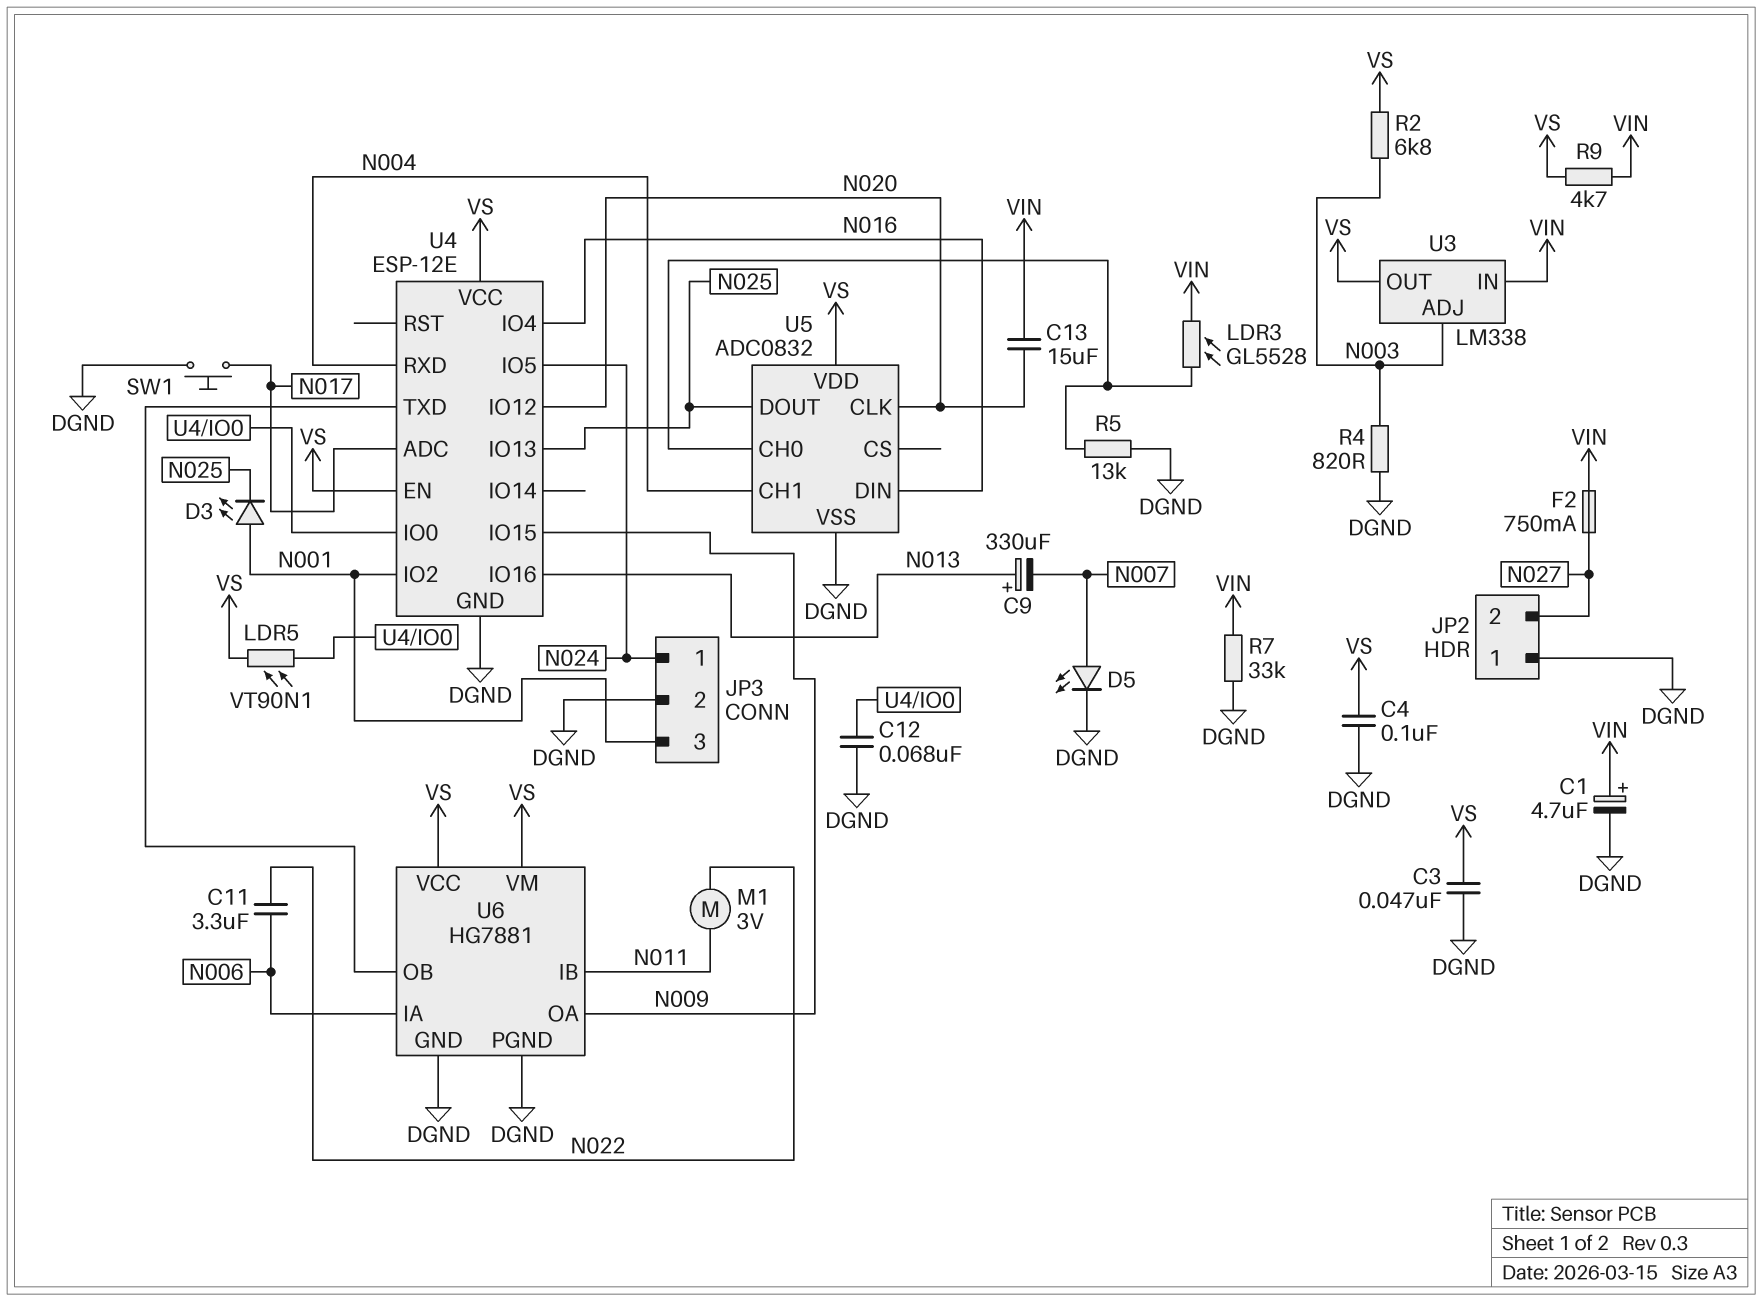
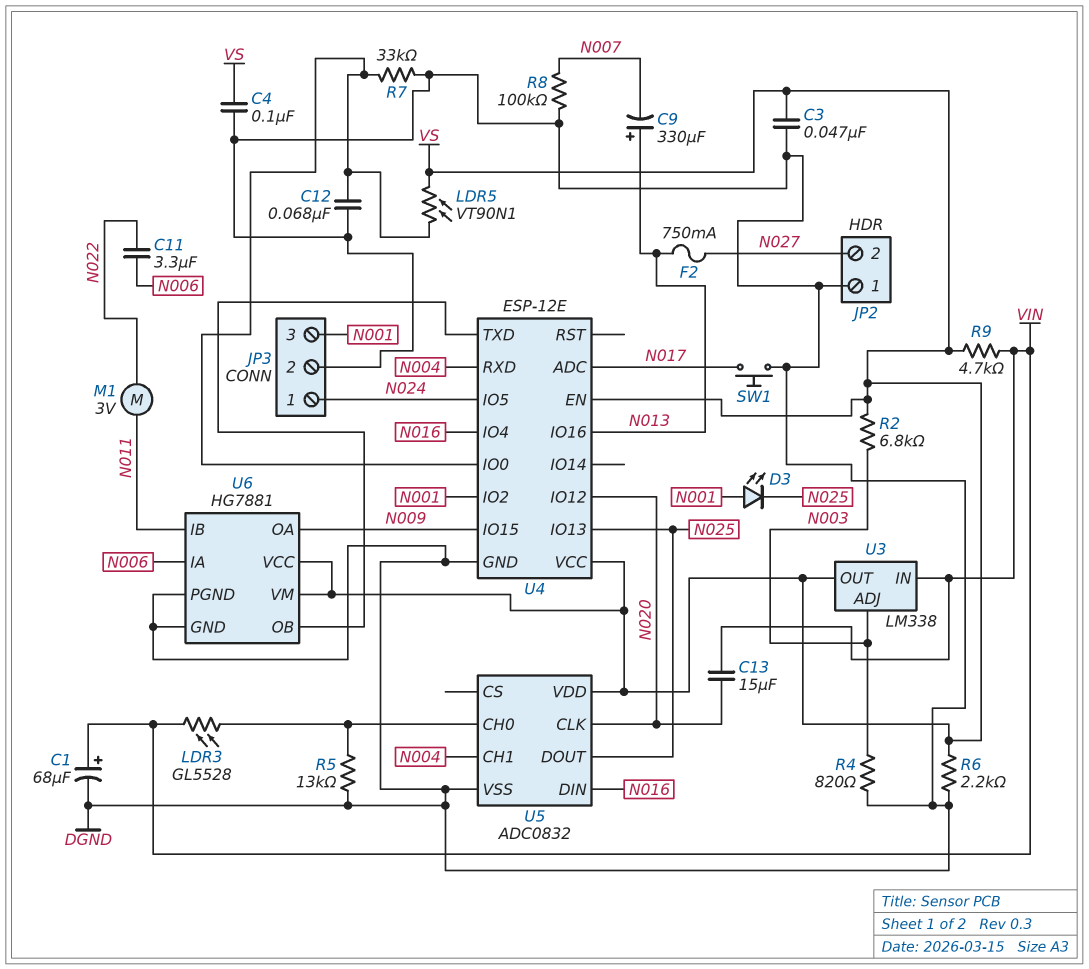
C1: 4.7uF (plus VIN, minus DGND) -> 68uF (plus VIN, minus DGND)
D5: LED (A N007, K DGND) -> none
F2: 750mA (N027, VIN) -> 750mA (N013, N027)
R6: none -> 2.2k (DGND, VS)
R7: 33k (DGND, VIN) -> 33k (DGND, U4/IO0)
R8: none -> 100k (DGND, N007)

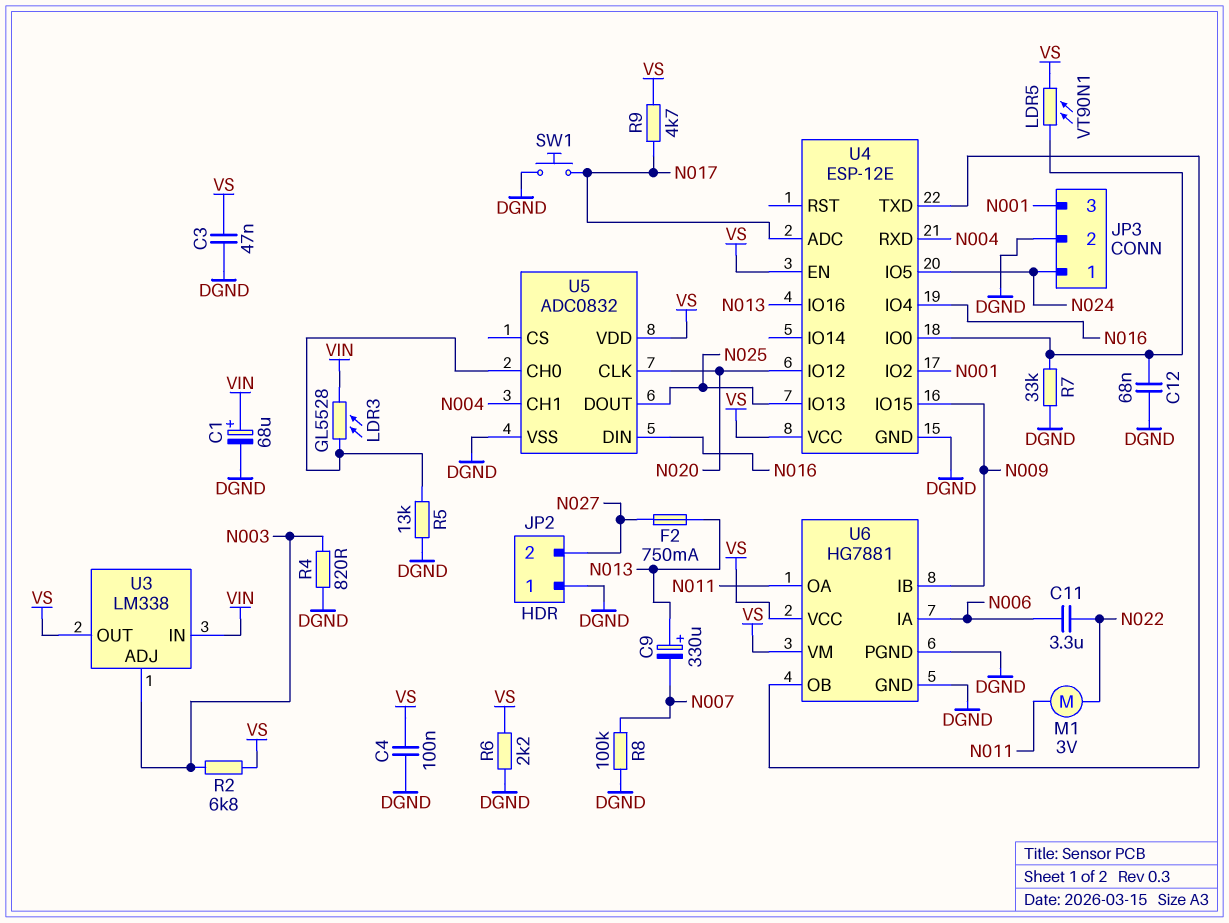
C13: 15uF (N020, VIN) -> none
D3: LED (A N001, K N025) -> none
R9: 4.7k (VIN, VS) -> 4.7k (N017, VS)
U6 pin IB: N011 -> N009
U6 pin OA: N009 -> N011

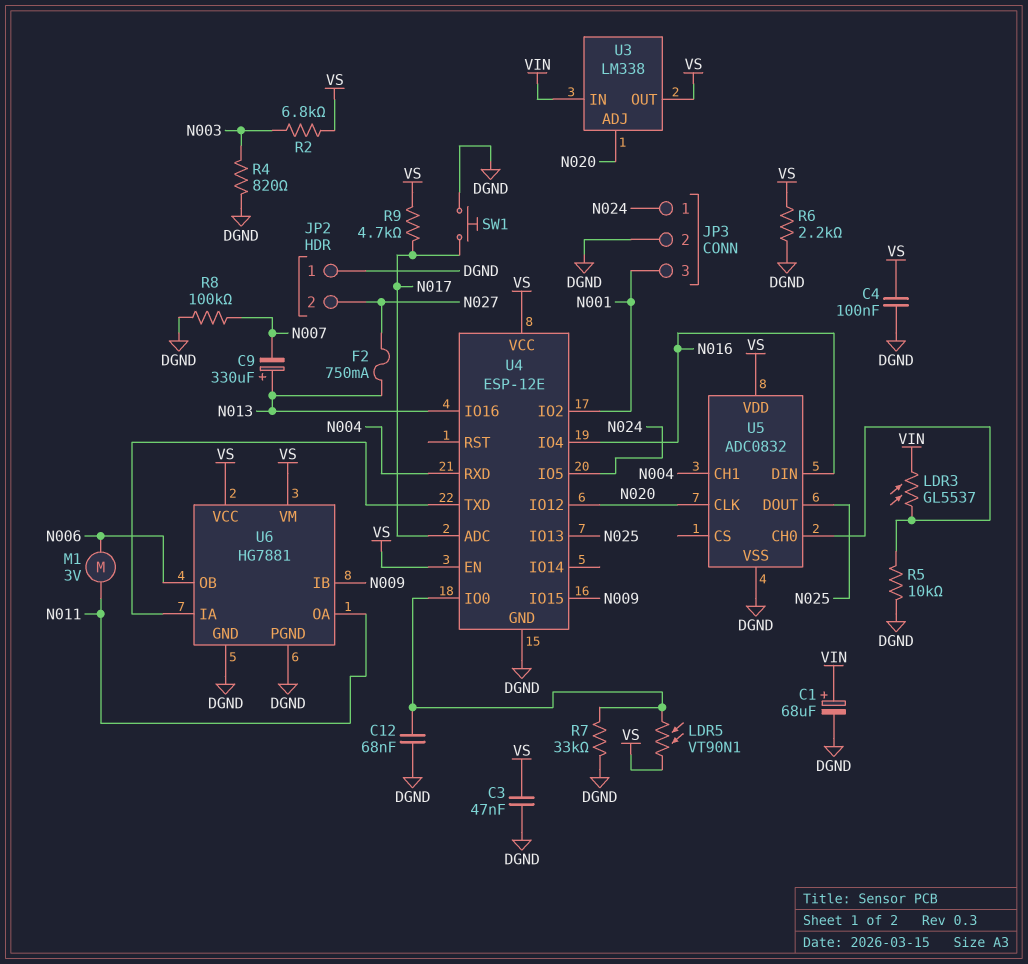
C11: 3.3uF (N006, N022) -> none
LDR3: GL5528 (U5/CH0, VIN) -> GL5537 (U5/CH0, VIN)
M1: motor 3V (N011, N022) -> motor 3V (N006, N011)
R5: 13k (DGND, U5/CH0) -> 10k (DGND, U5/CH0)
U3 pin ADJ: N003 -> N020
U6 pin IA: N006 -> U4/TXD
U6 pin OB: U4/TXD -> N006

